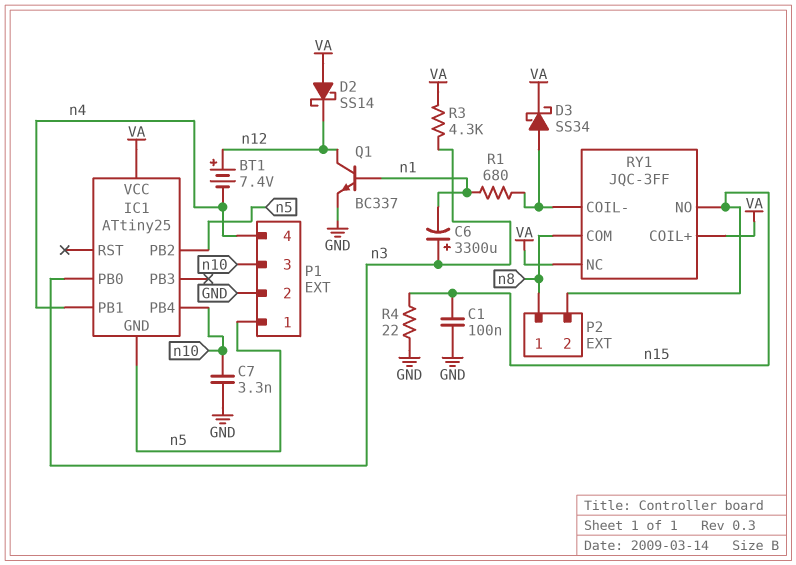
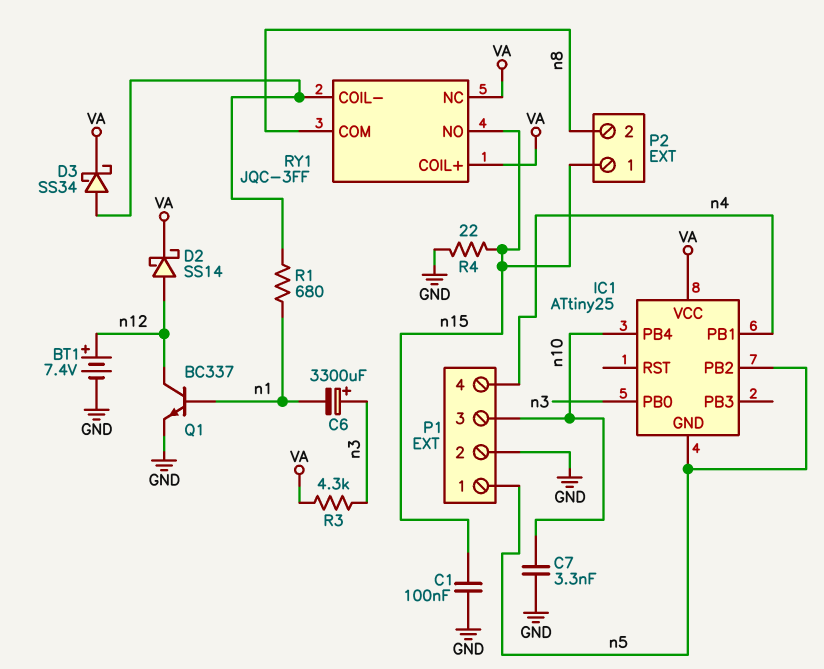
BT1: 7.4V (plus n12, minus n4) -> 7.4V (plus n12, minus GND)
D2: schottky SS14 (A VA, K n12) -> schottky SS14 (A n12, K VA)
P2 pin 1: n8 -> n15
P2 pin 2: n15 -> n8

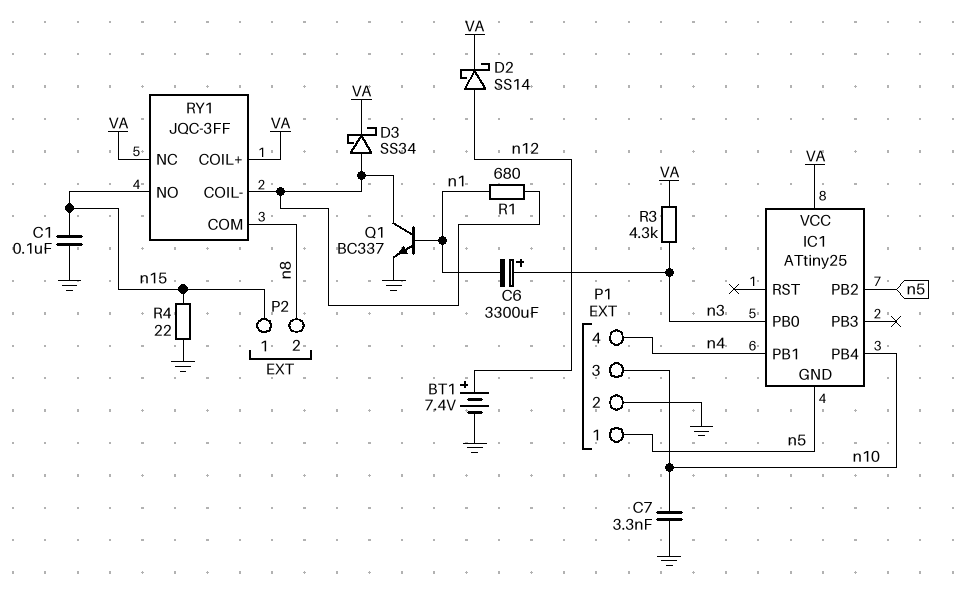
Q1: NPN BC337 (B n1, C n12, E GND) -> NPN BC337 (B n1, C RY1/COIL-, E GND)

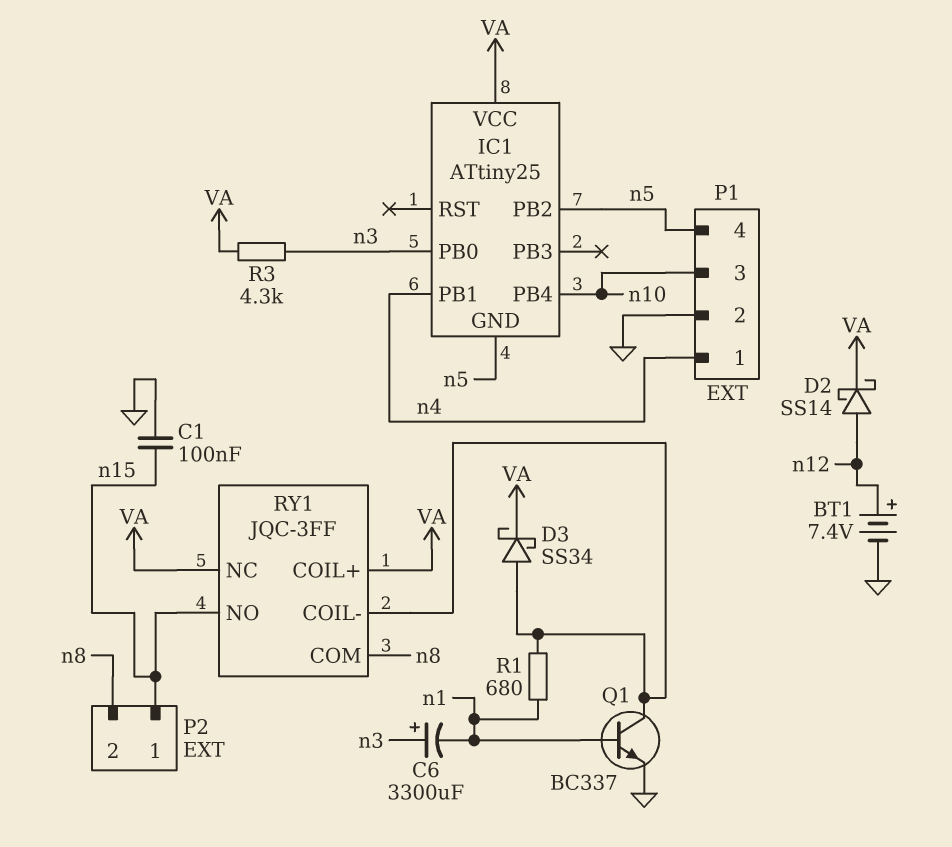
C7: 3.3nF (GND, n10) -> none
P1 pin 1: n5 -> n4
P1 pin 4: n4 -> n5
R4: 22 (GND, n15) -> none

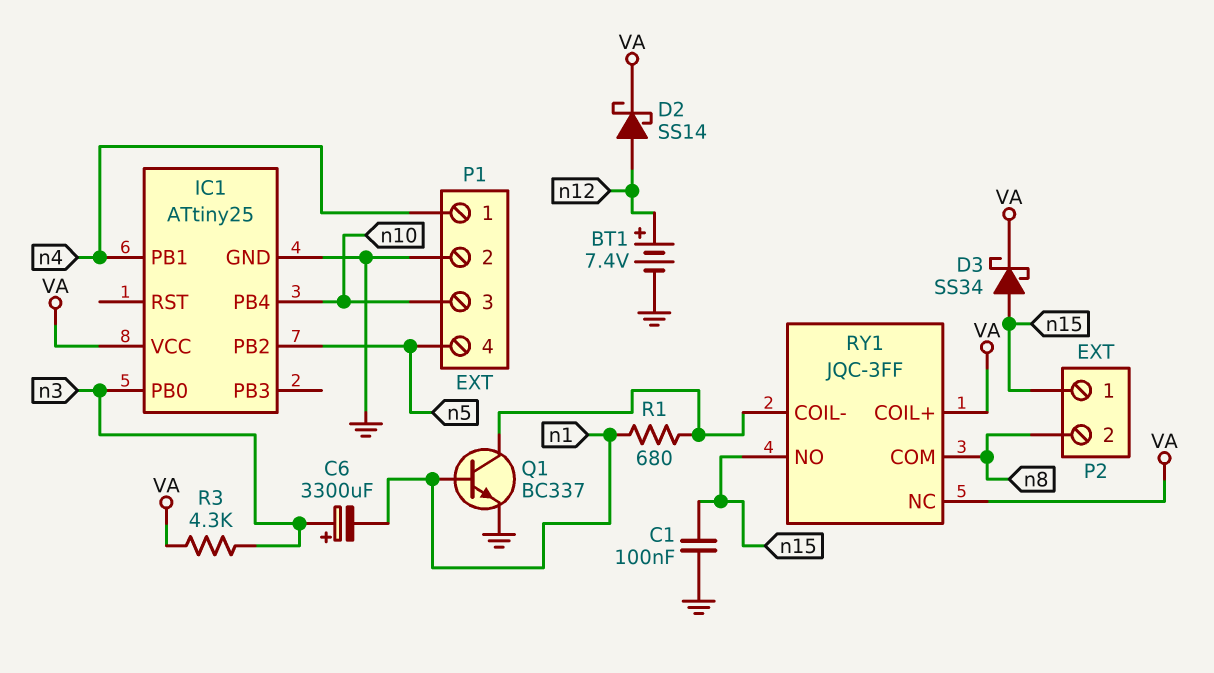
D3: schottky SS34 (A RY1/COIL-, K VA) -> schottky SS34 (A n15, K VA)
IC1 pin GND: n5 -> GND

